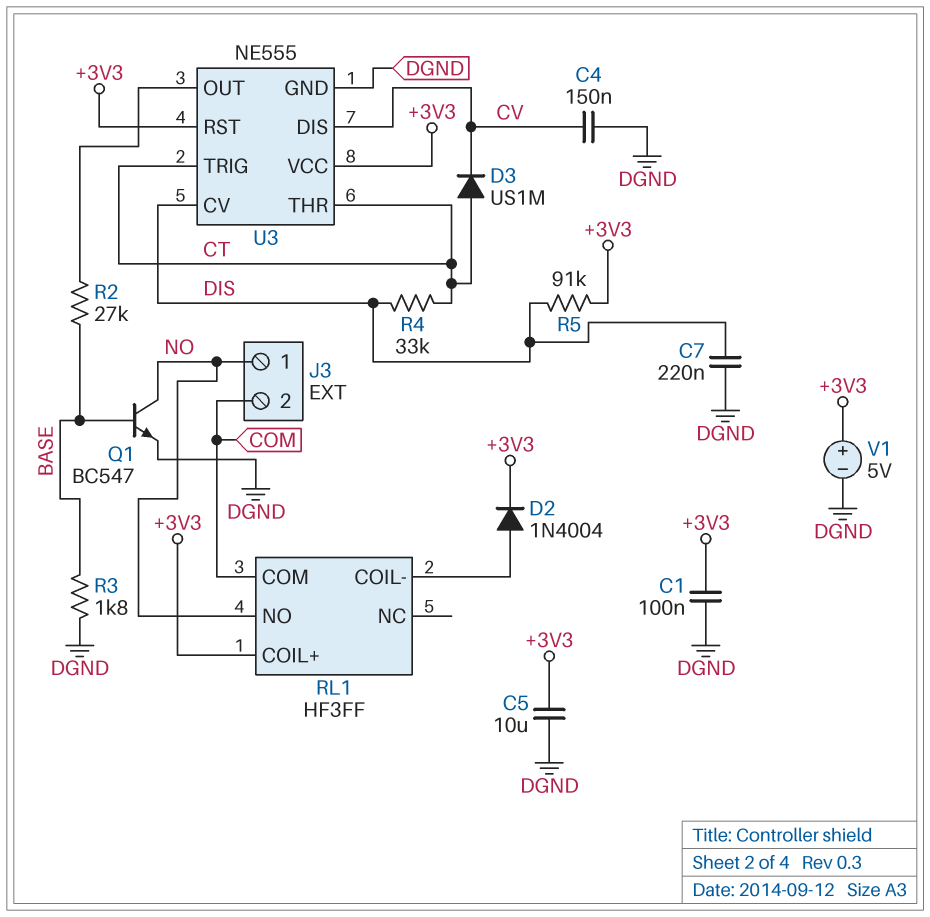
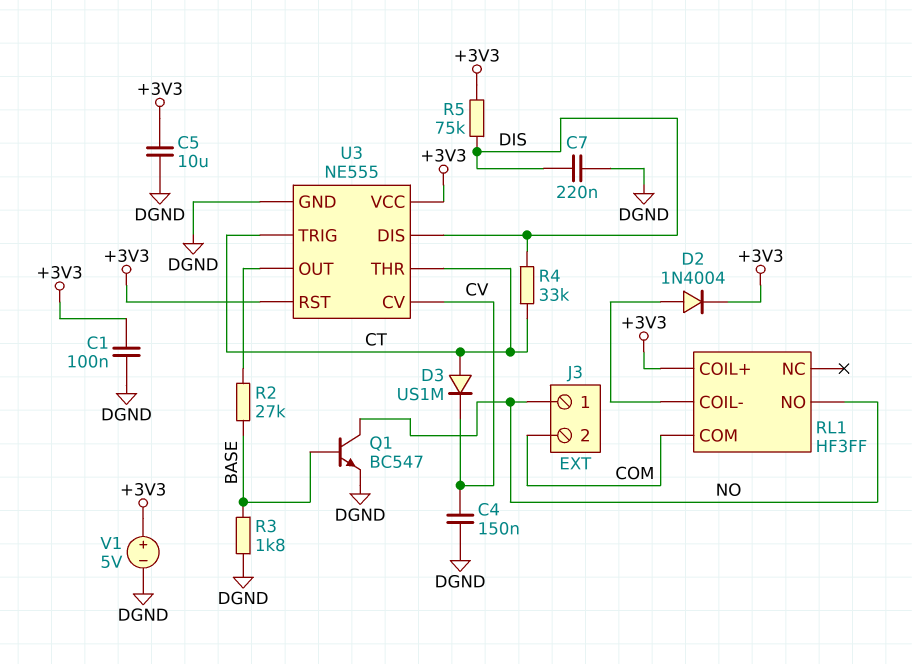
R5: 91k (+3V3, DIS) -> 75k (+3V3, DIS)
U3 pin CV: DIS -> CV
U3 pin DIS: CV -> DIS

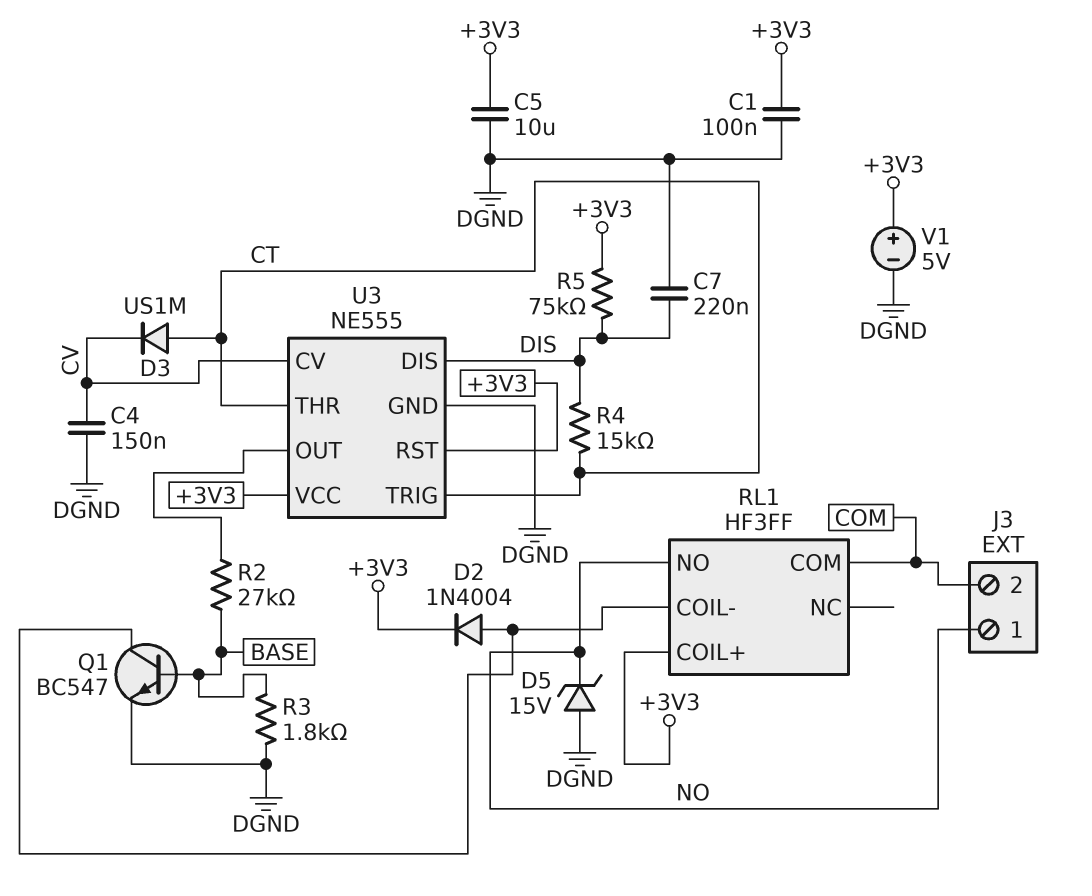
D5: none -> zener 15V (A DGND, K NO)
Q1: NPN BC547 (B BASE, C NO, E DGND) -> NPN BC547 (B BASE, C RL1/COIL-, E DGND)
R4: 33k (CT, DIS) -> 15k (CT, DIS)

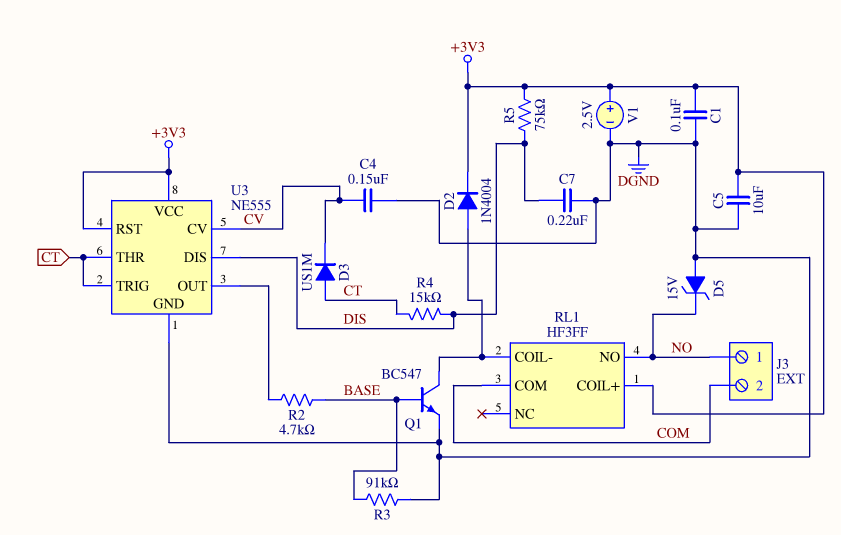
R2: 27k (BASE, U3/OUT) -> 4.7k (BASE, U3/OUT)
R3: 1.8k (BASE, DGND) -> 91k (BASE, DGND)
V1: 5V (plus +3V3, minus DGND) -> 2.5V (plus +3V3, minus DGND)

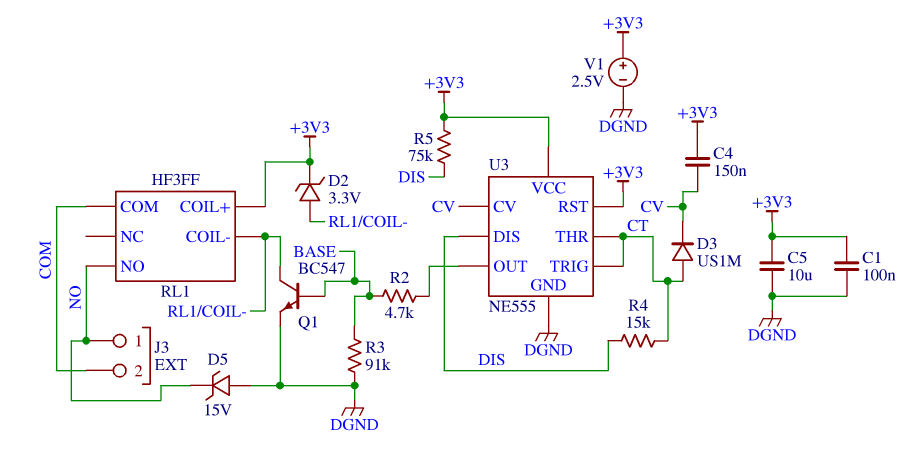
C4: 150nF (CV, DGND) -> 150nF (+3V3, CV)
C7: 220nF (DGND, DIS) -> none
D2: diode 1N4004 (A RL1/COIL-, K +3V3) -> zener 3.3V (A RL1/COIL-, K +3V3)

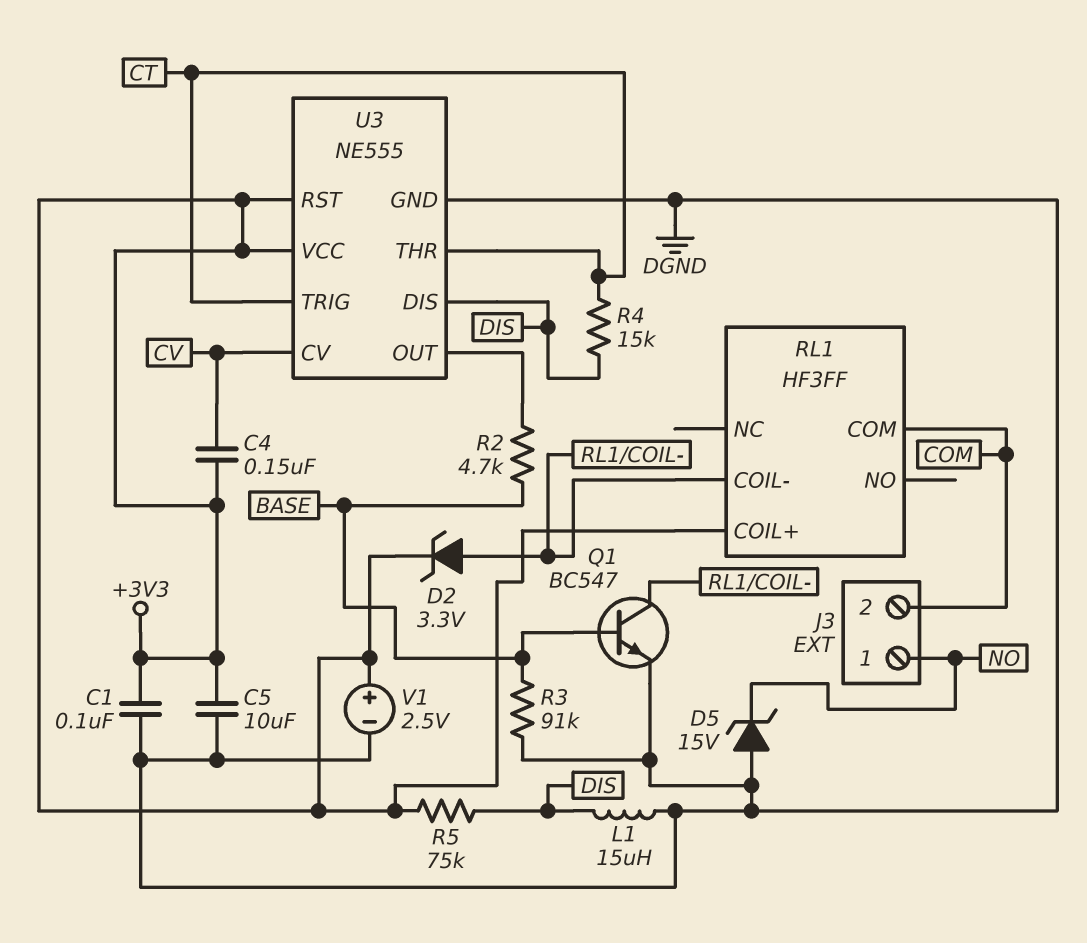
D3: diode US1M (A CT, K CV) -> none
L1: none -> 15uH (DGND, DIS)
RL1 pin NO: NO -> none

